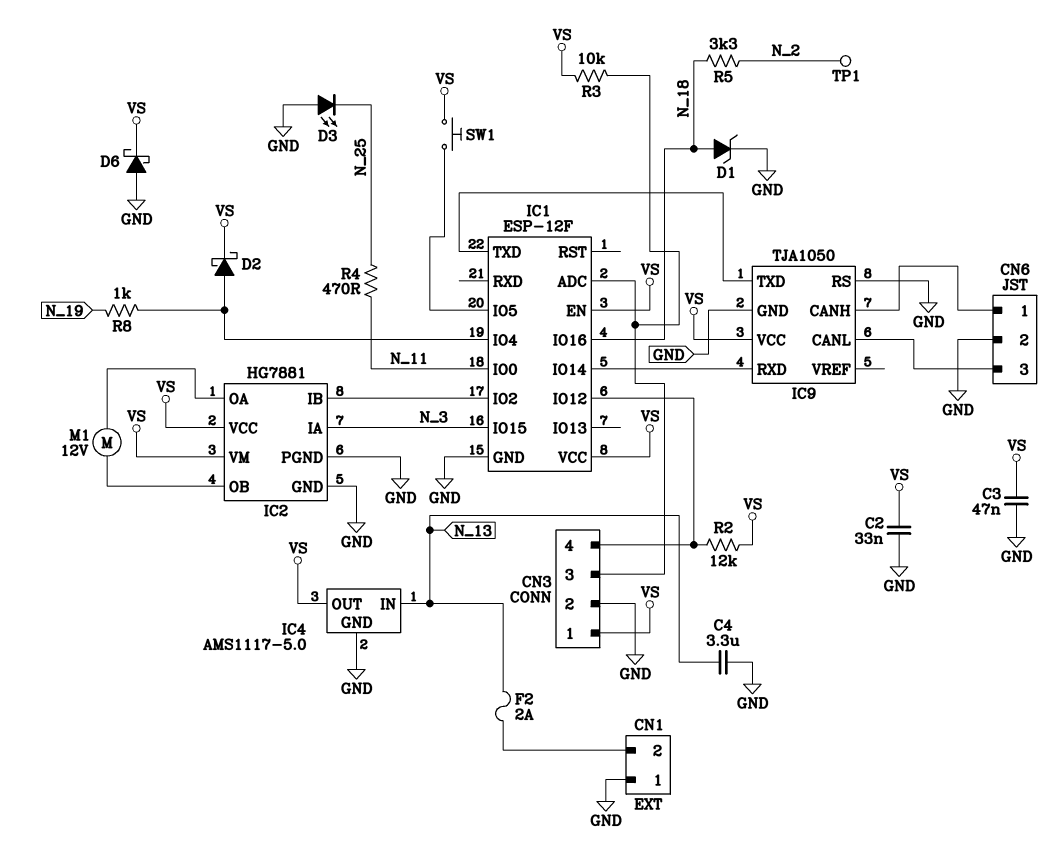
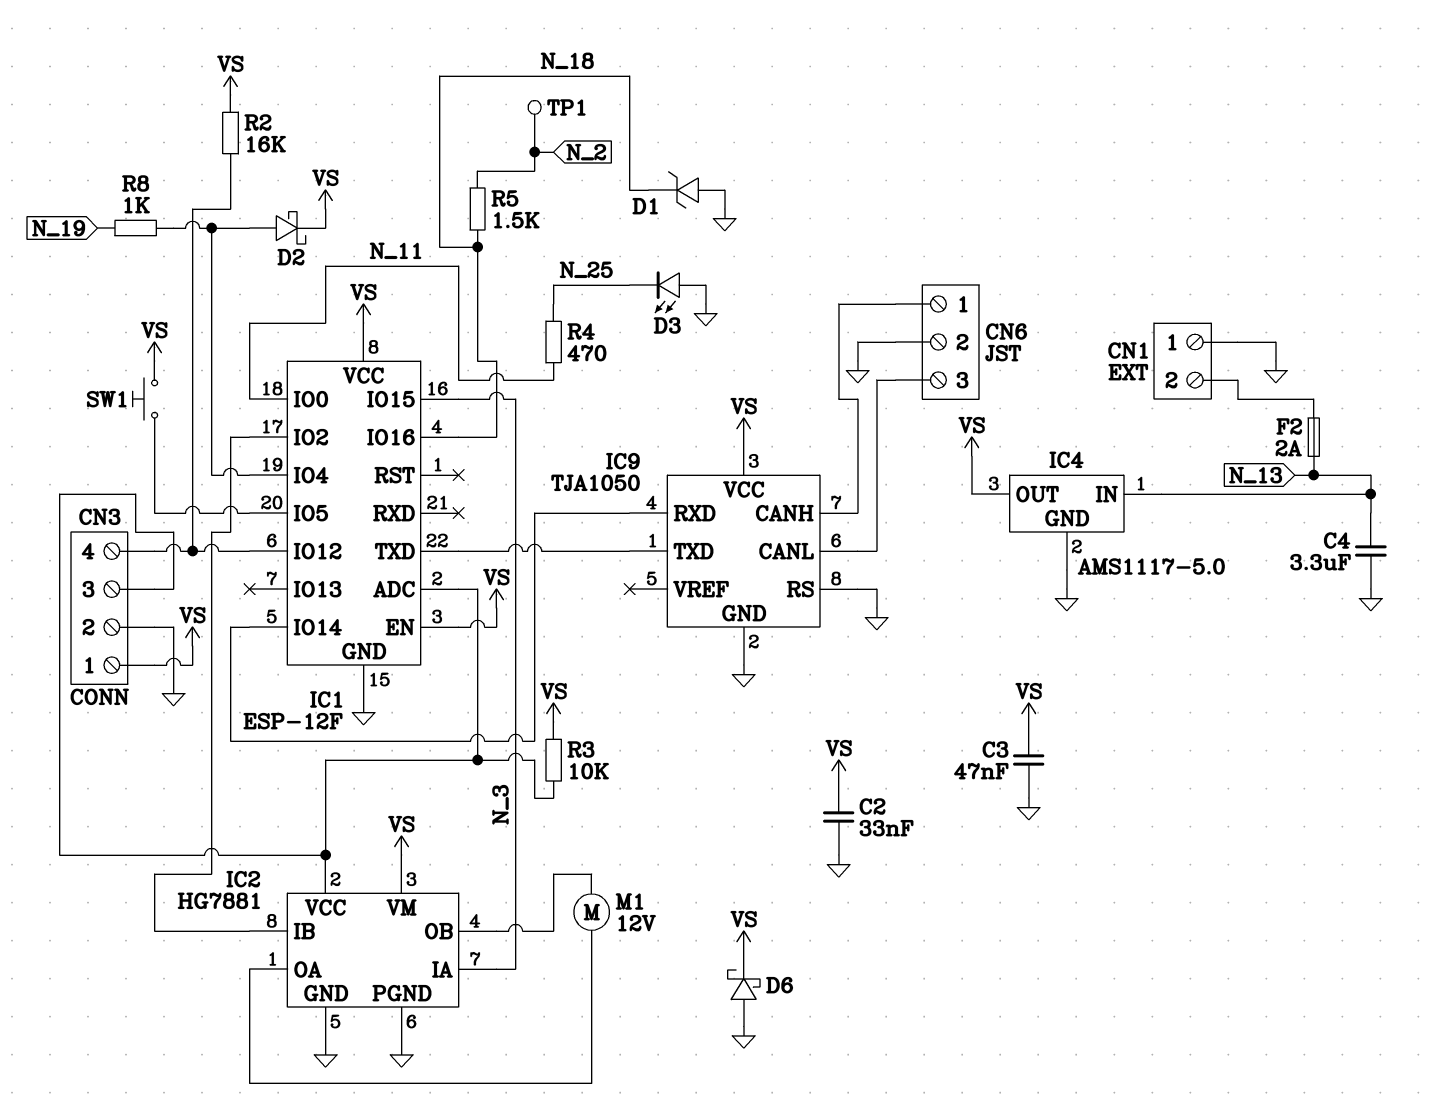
D1: zener (A N_18, K GND) -> zener (A GND, K N_18)
IC2 pin VCC: VS -> CN3/3
R2: 12k (CN3/4, VS) -> 16k (CN3/4, VS)
R5: 3.3k (N_2, N_18) -> 1.5k (N_2, N_18)

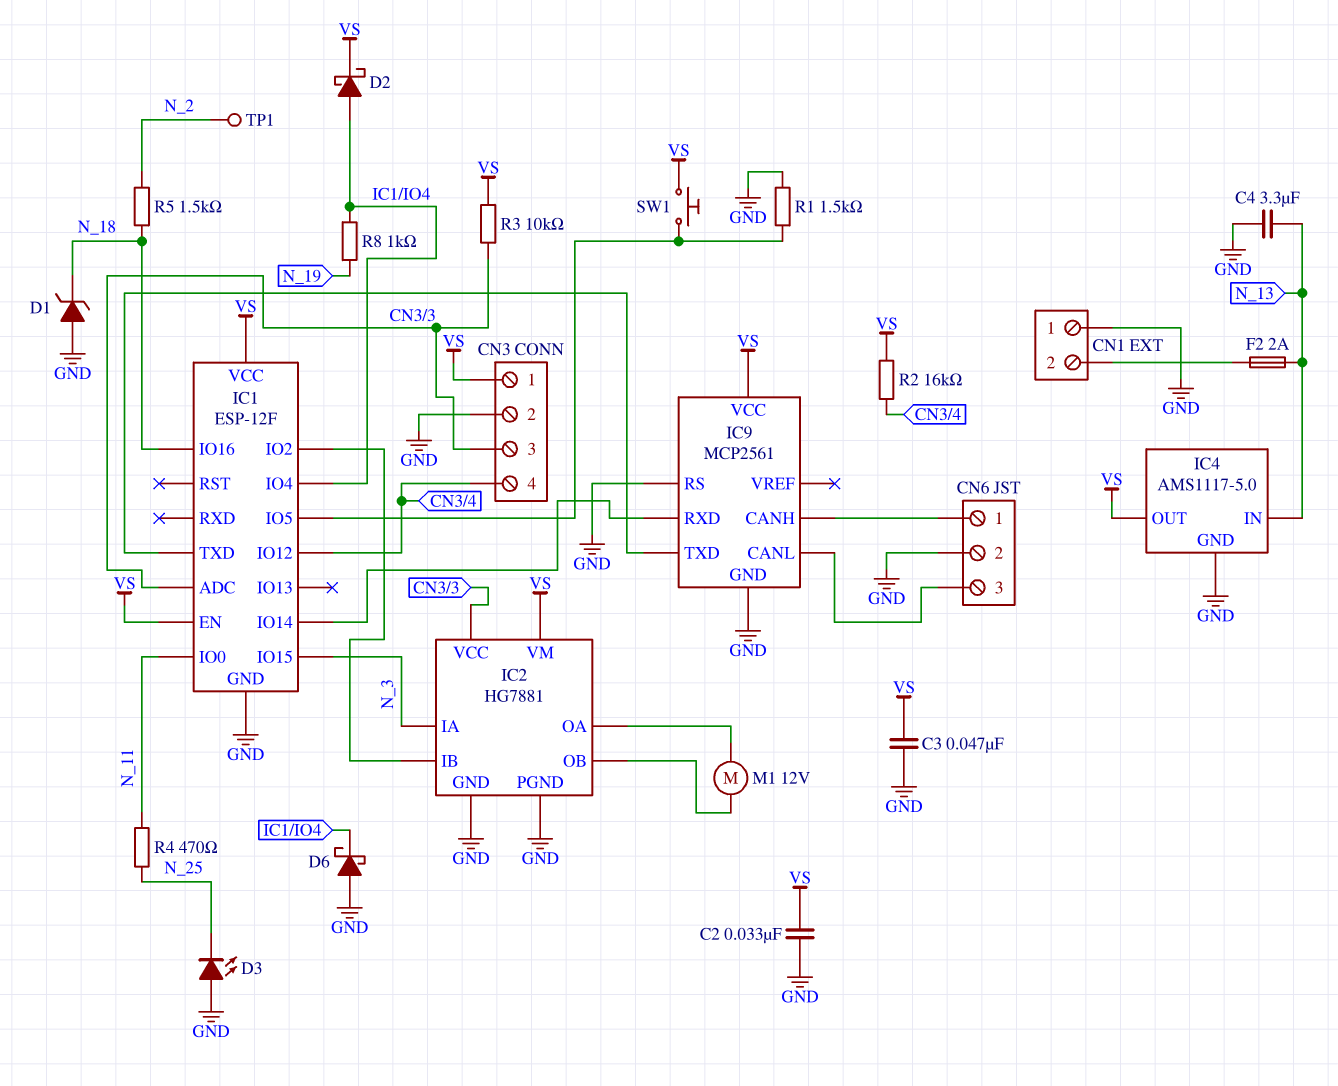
D6: schottky (A GND, K VS) -> schottky (A GND, K IC1/IO4)
IC9: TJA1050 -> MCP2561
R1: none -> 1.5k (GND, IC1/IO5)

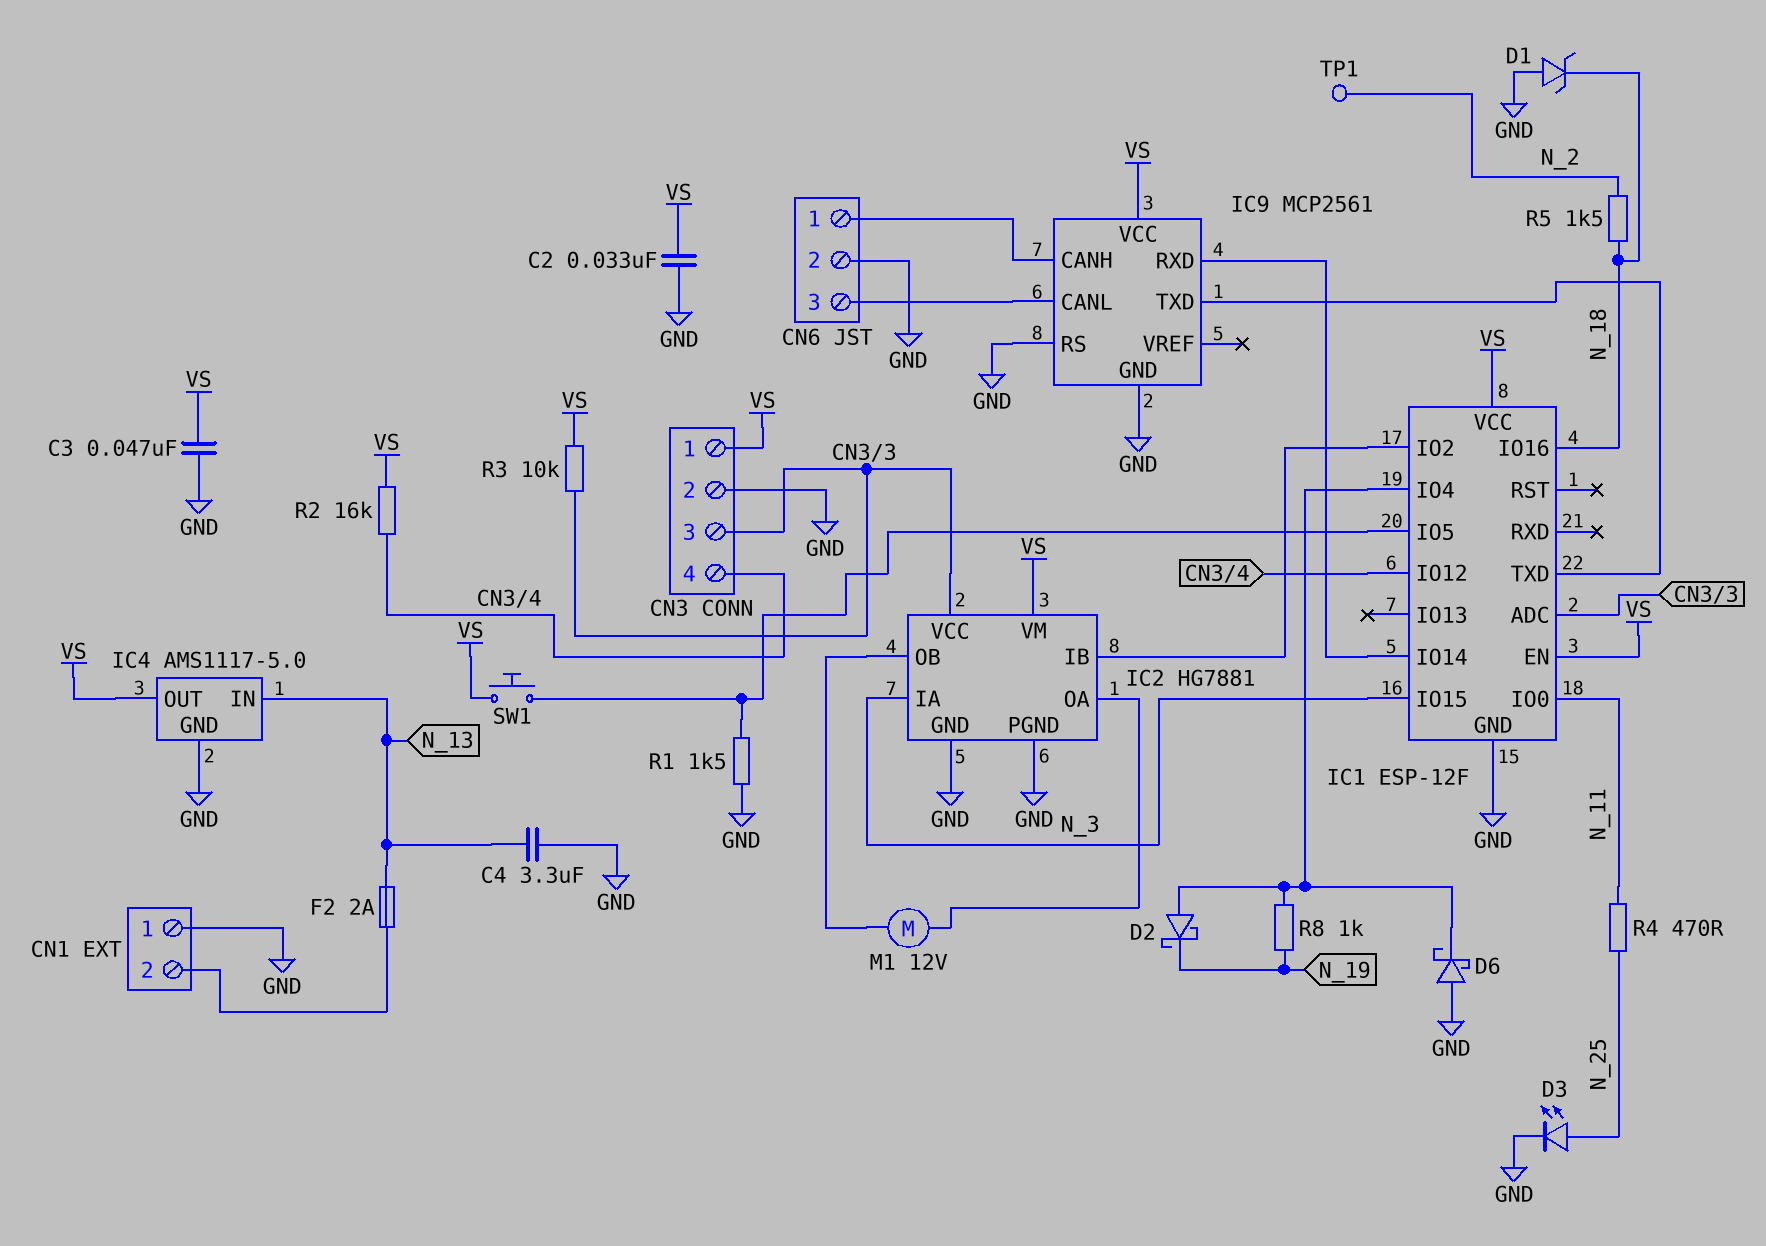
D2: schottky (A IC1/IO4, K VS) -> schottky (A IC1/IO4, K N_19)
D3: LED (A GND, K N_25) -> LED (A N_25, K GND)

